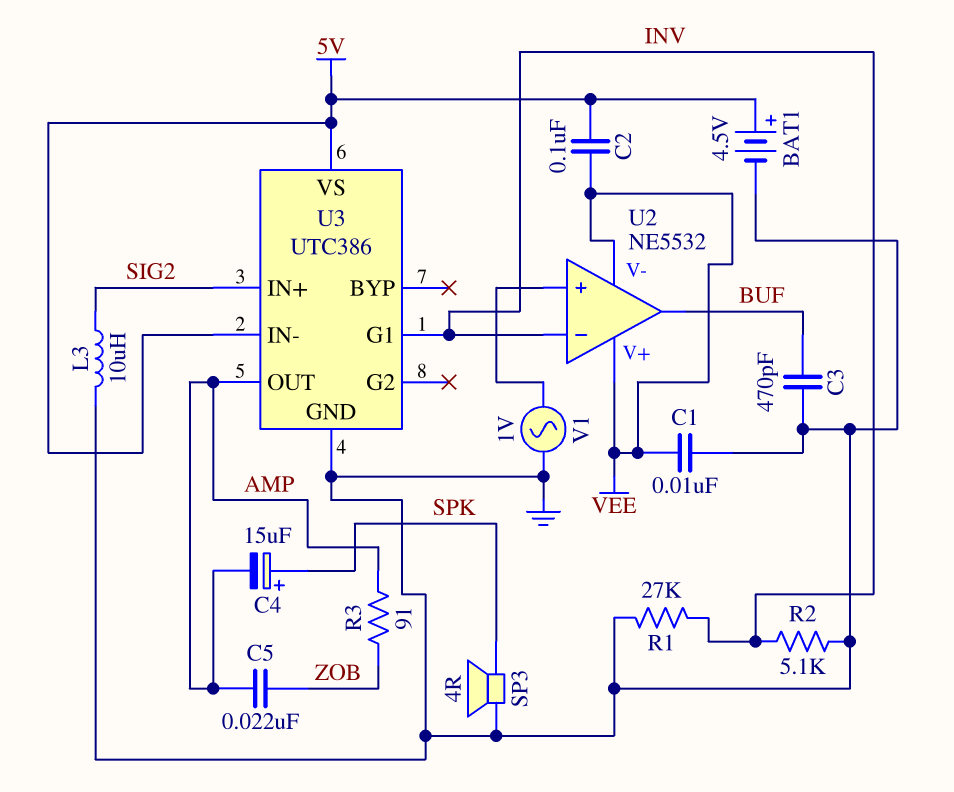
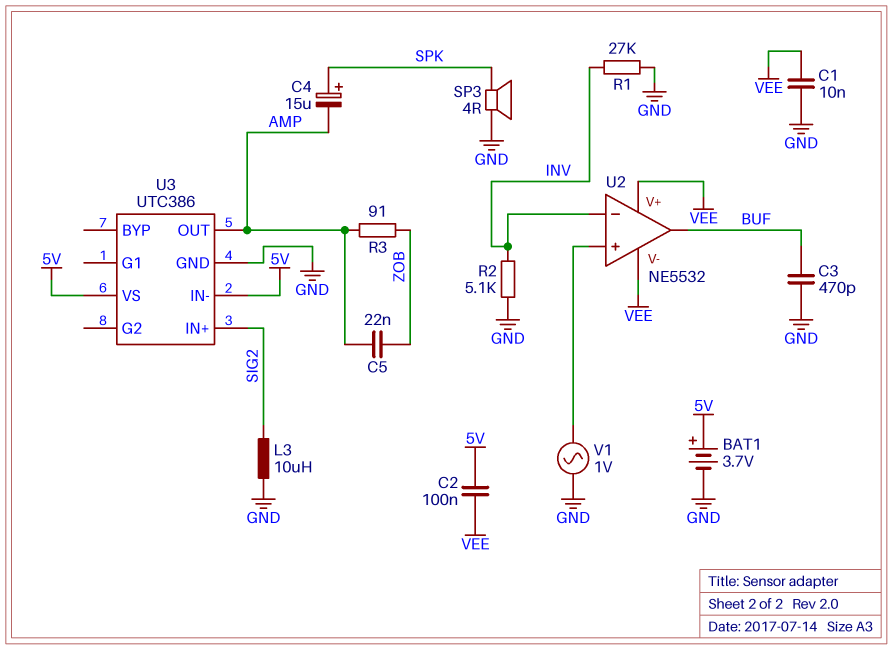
BAT1: 4.5V (plus 5V, minus GND) -> 3.7V (plus 5V, minus GND)
U3 pin G1: INV -> none

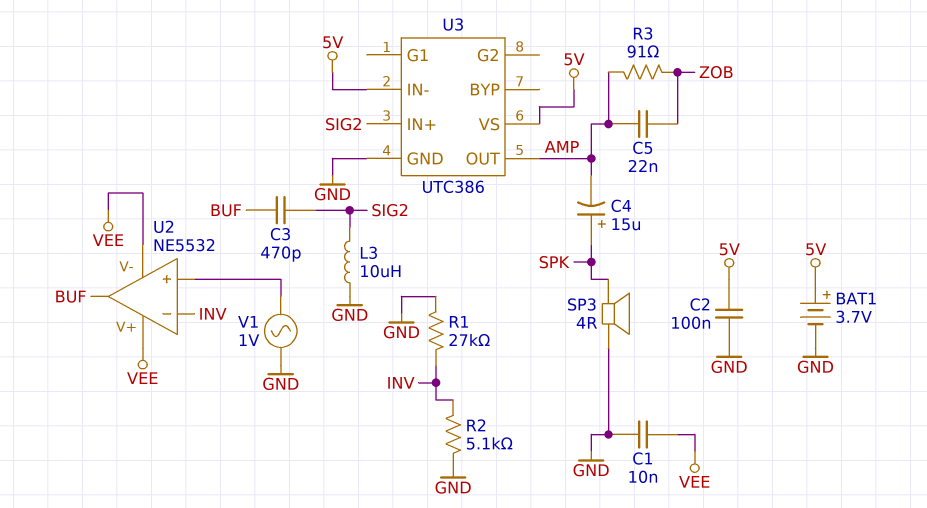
C2: 100nF (5V, VEE) -> 100nF (5V, GND)
C3: 470pF (BUF, GND) -> 470pF (BUF, SIG2)

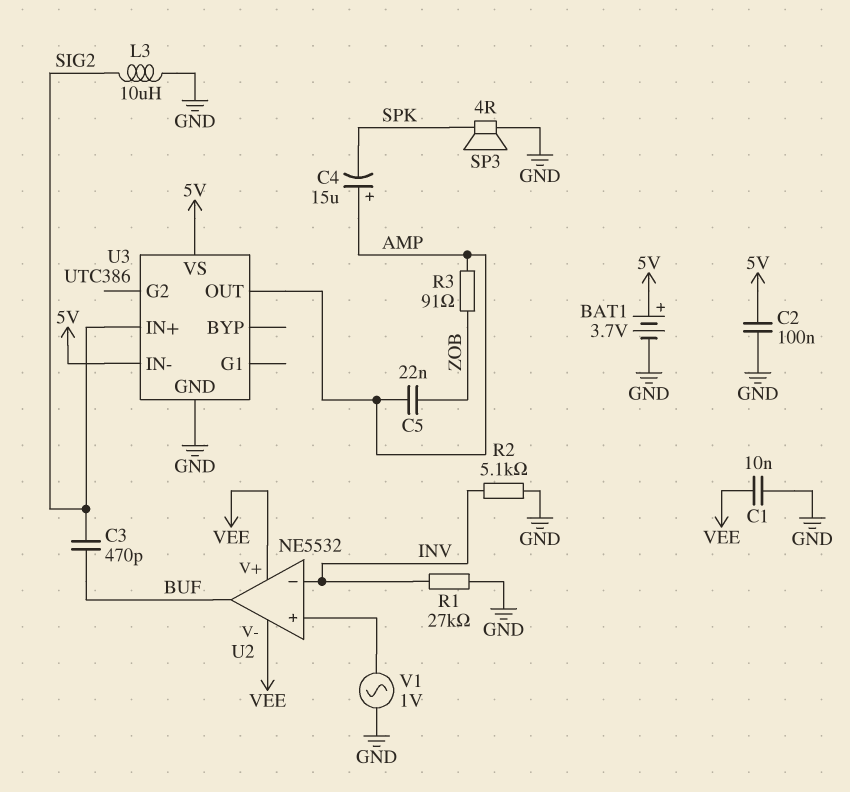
C4: 15uF (plus SPK, minus AMP) -> 15uF (plus AMP, minus SPK)

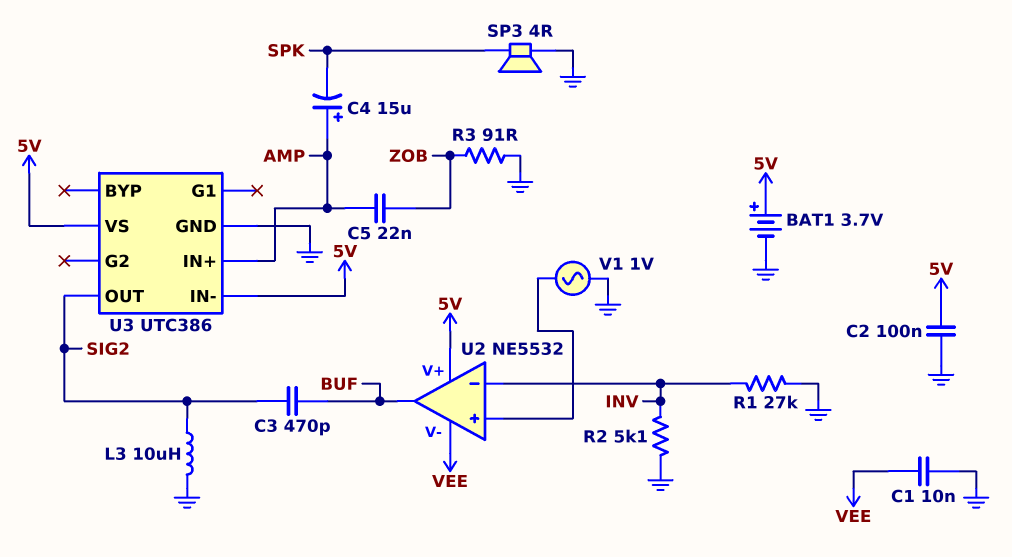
R3: 91 (AMP, ZOB) -> 91 (GND, ZOB)
U2 pin V+: VEE -> 5V
U3 pin IN+: SIG2 -> AMP
U3 pin OUT: AMP -> SIG2

